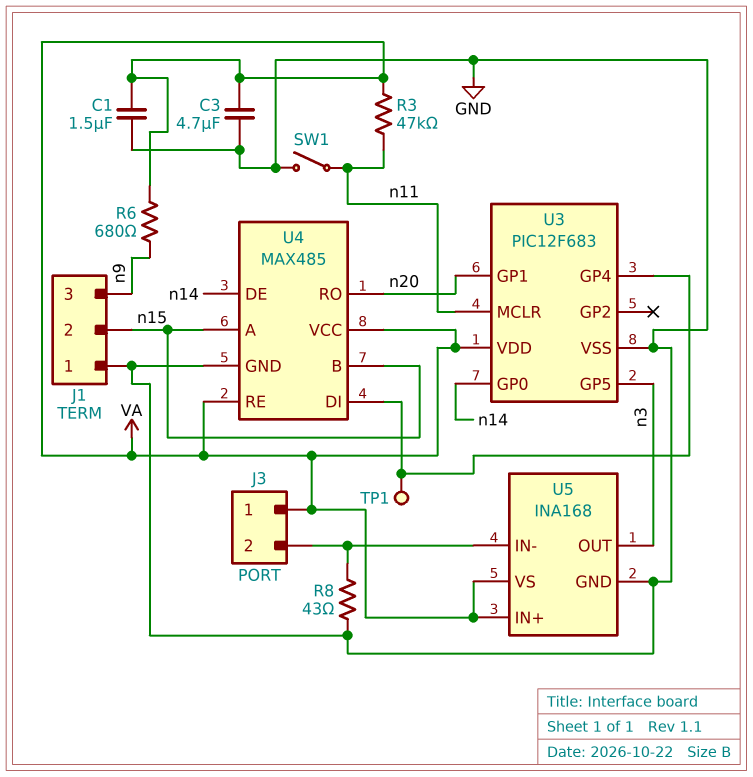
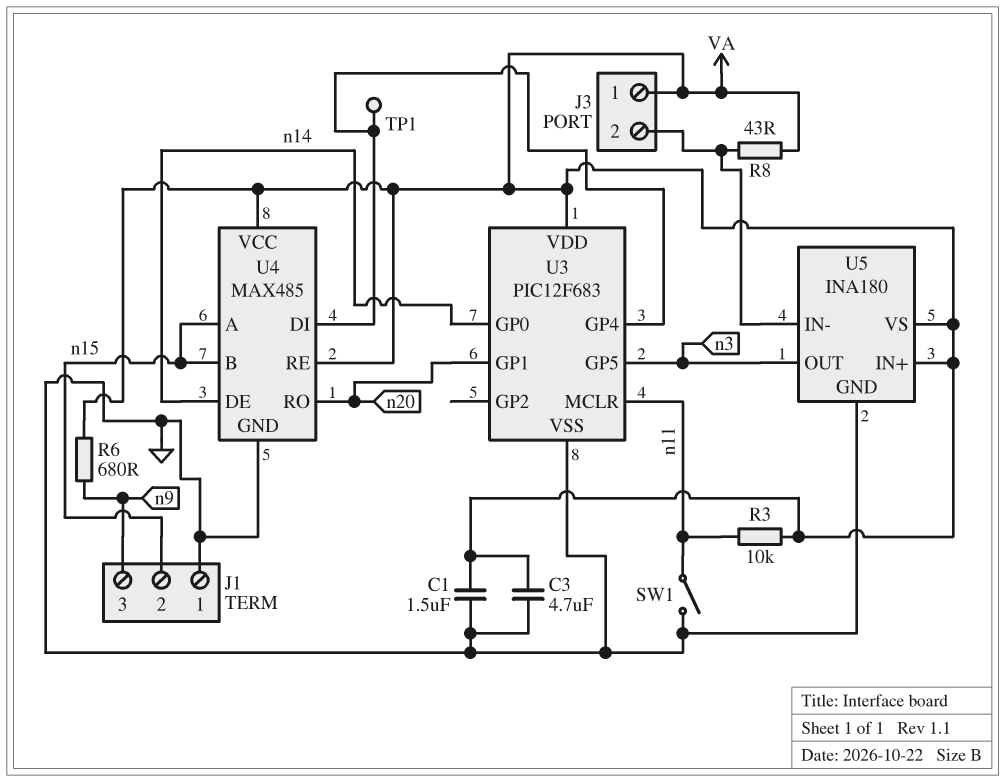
R3: 47k (VA, n11) -> 10k (VA, n11)
R8: 43 (GND, J3/2) -> 43 (J3/2, VA)
U5: INA168 -> INA180

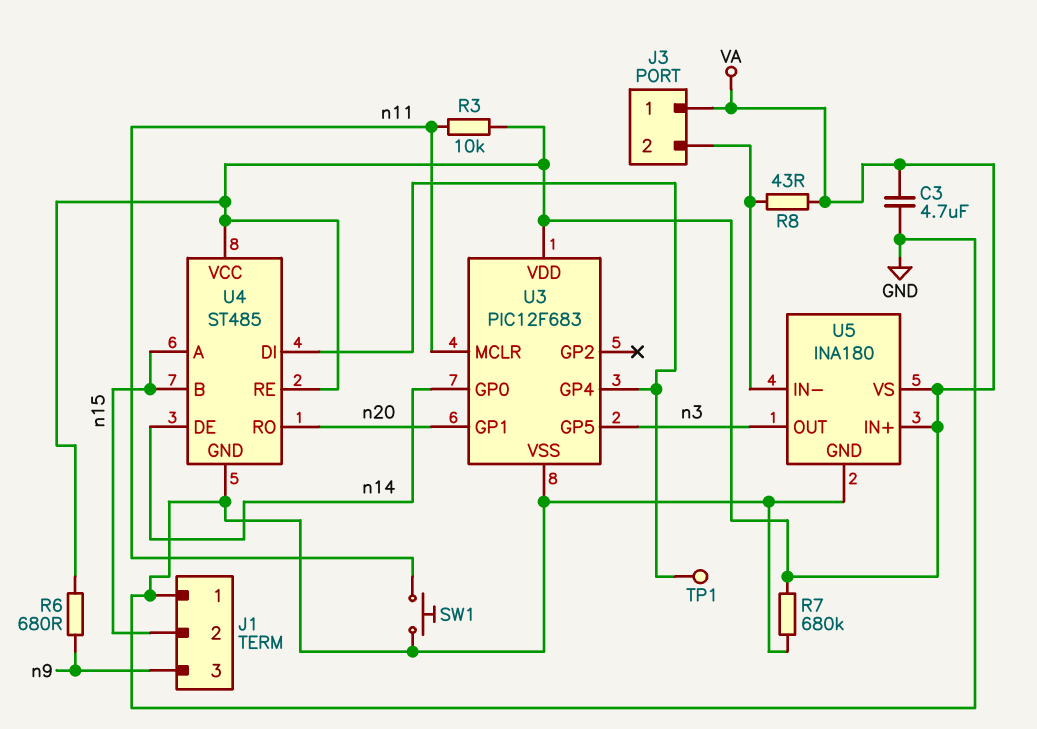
C1: 1.5uF (GND, VA) -> none
R7: none -> 680k (GND, VA)
SW1: switch (GND, n11) -> button (GND, n11)
U4: MAX485 -> ST485

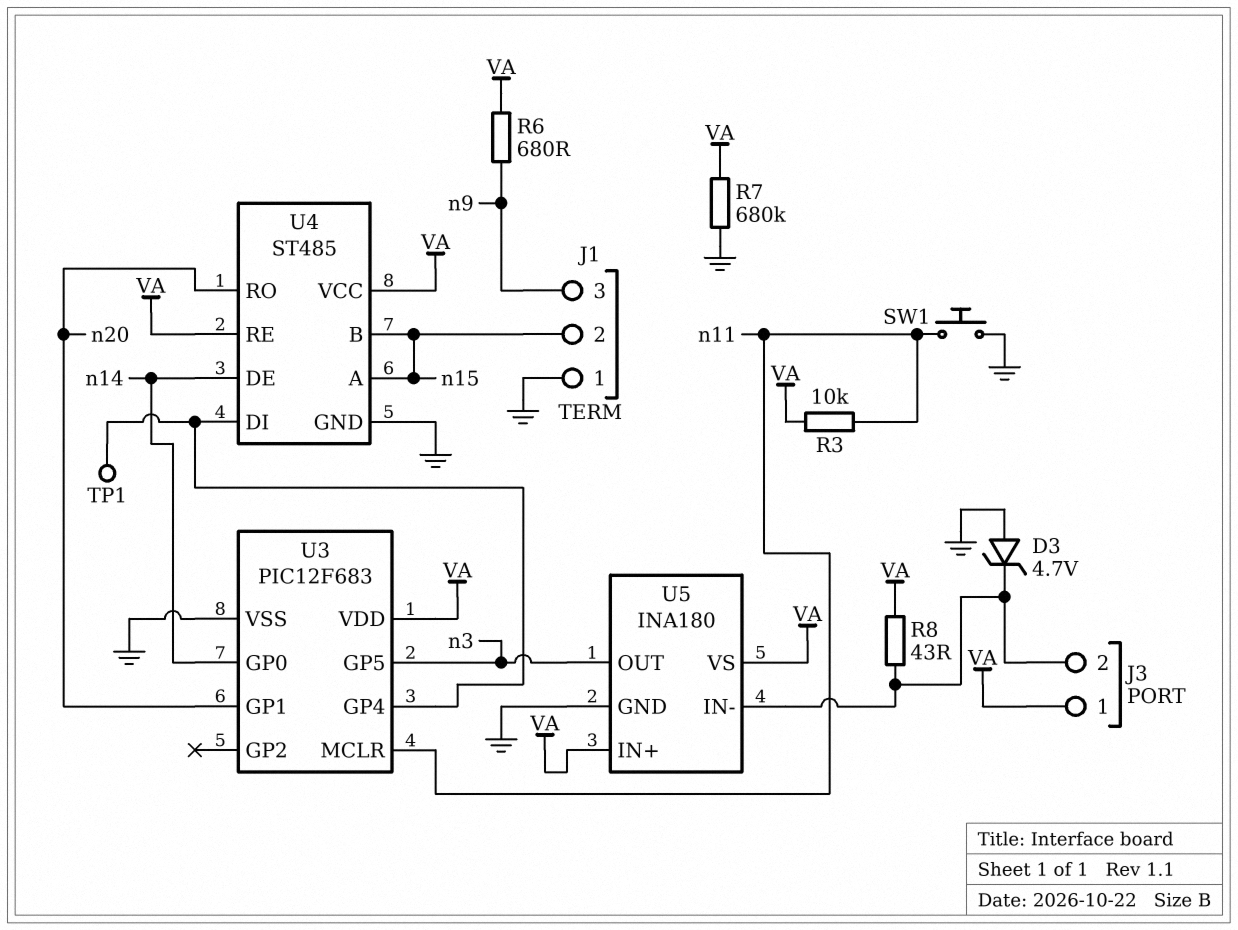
C3: 4.7uF (GND, VA) -> none
D3: none -> zener 4.7V (A GND, K J3/2)

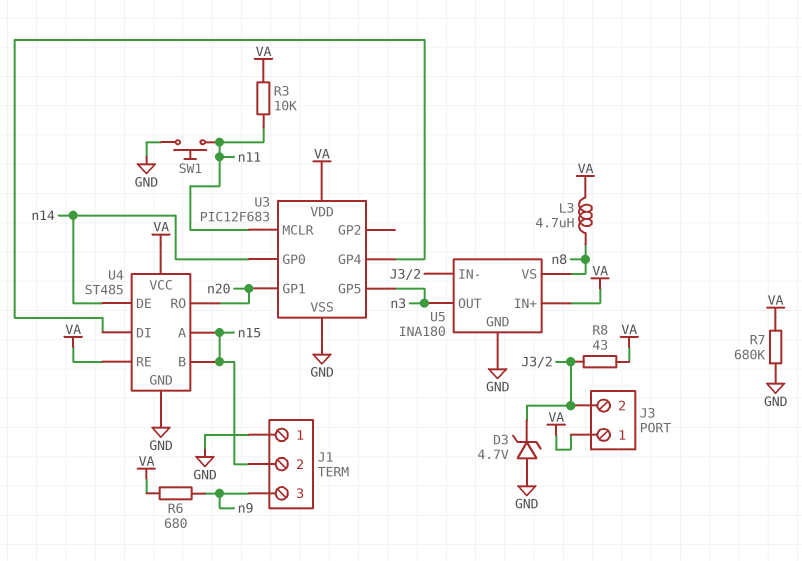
L3: none -> 4.7uH (VA, n8)
TP1: test point (U3/GP4) -> none
U5 pin VS: VA -> n8

